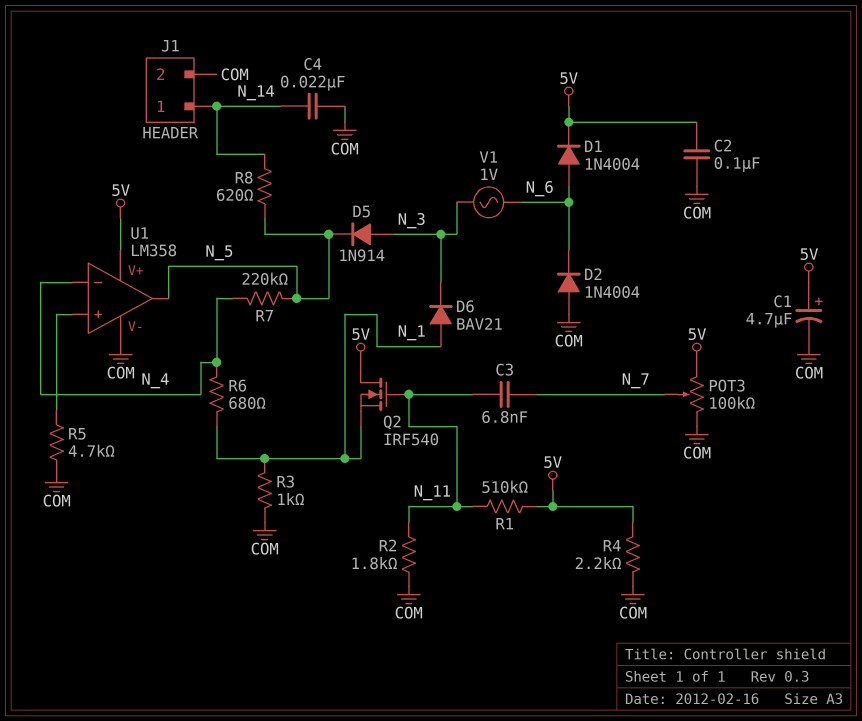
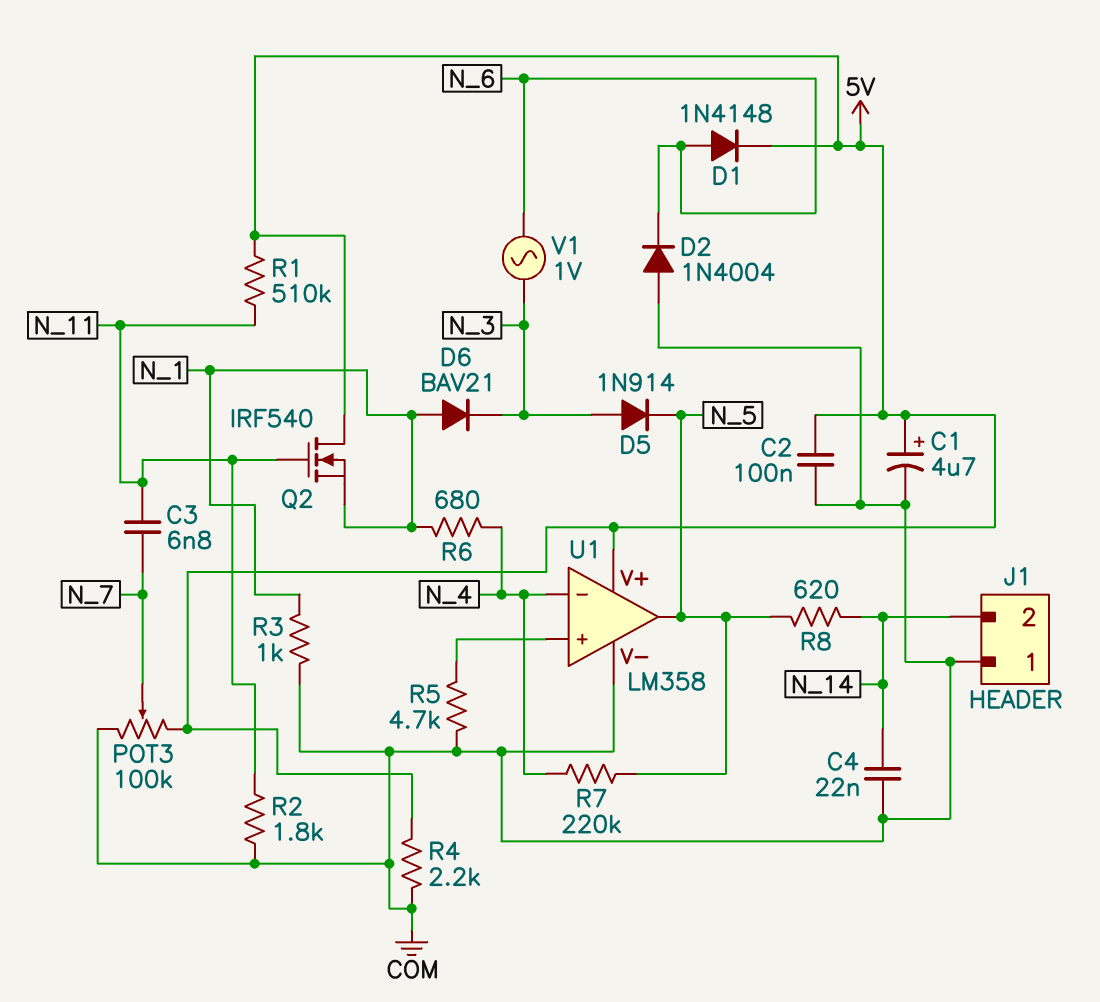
D1: diode 1N4004 (A N_6, K 5V) -> diode 1N4148 (A N_6, K 5V)
J1 pin 1: N_14 -> COM
J1 pin 2: COM -> N_14

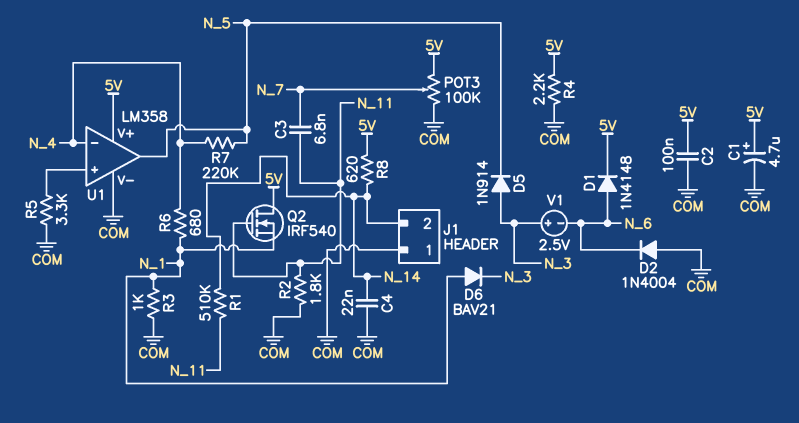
R1: 510k (5V, N_11) -> 510k (N_11, N_14)
R5: 4.7k (COM, U1/in+) -> 3.3k (COM, U1/in+)
R8: 620 (N_5, N_14) -> 620 (5V, N_14)
V1: AC 1V (N_3, N_6) -> 2.5V (plus N_3, minus N_6)

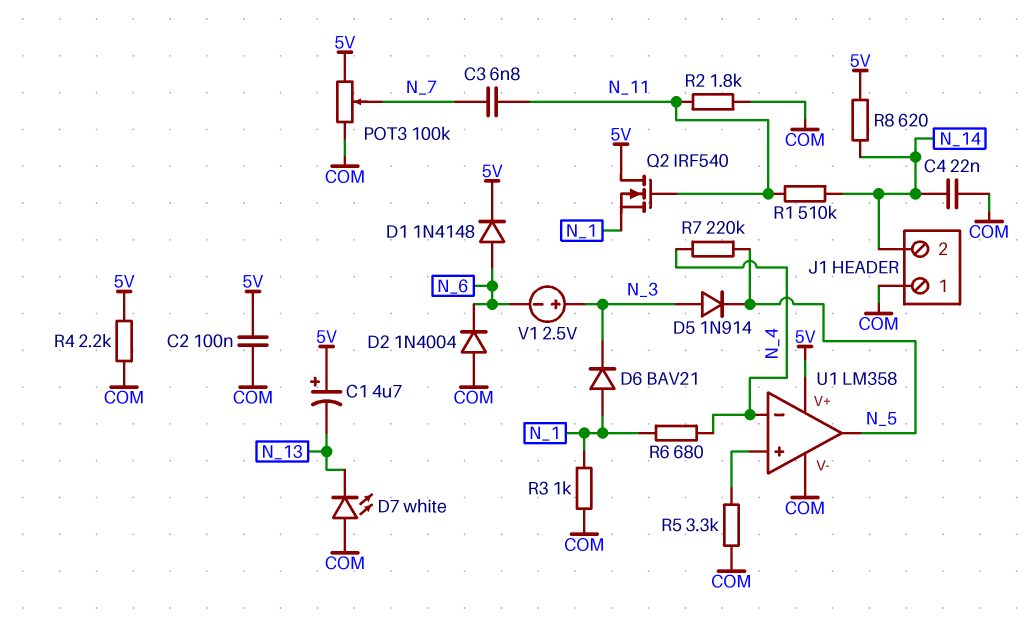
C1: 4.7uF (plus 5V, minus COM) -> 4.7uF (plus 5V, minus N_13)
D7: none -> LED white (A COM, K N_13)

